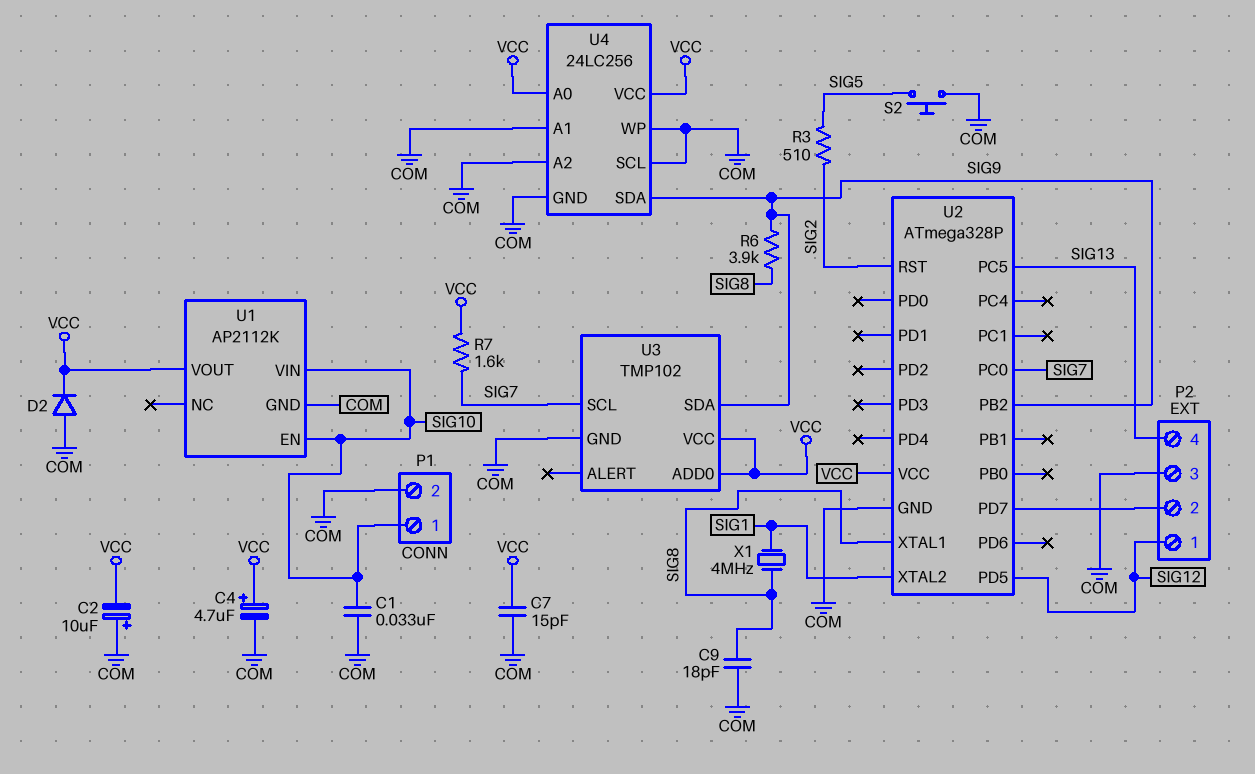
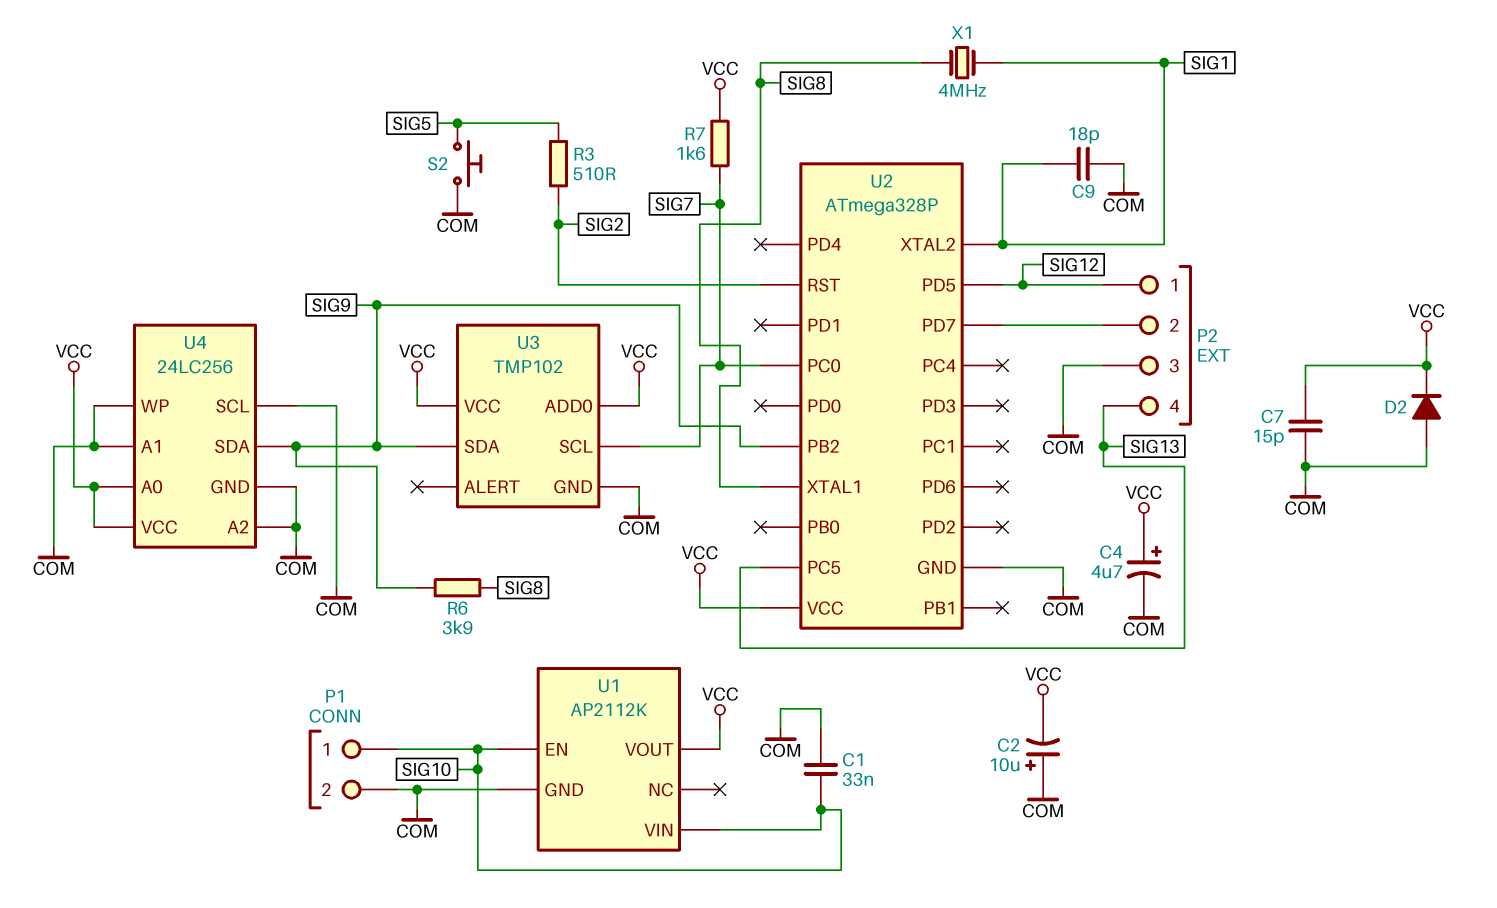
C9: 18pF (COM, SIG8) -> 18pF (COM, SIG1)

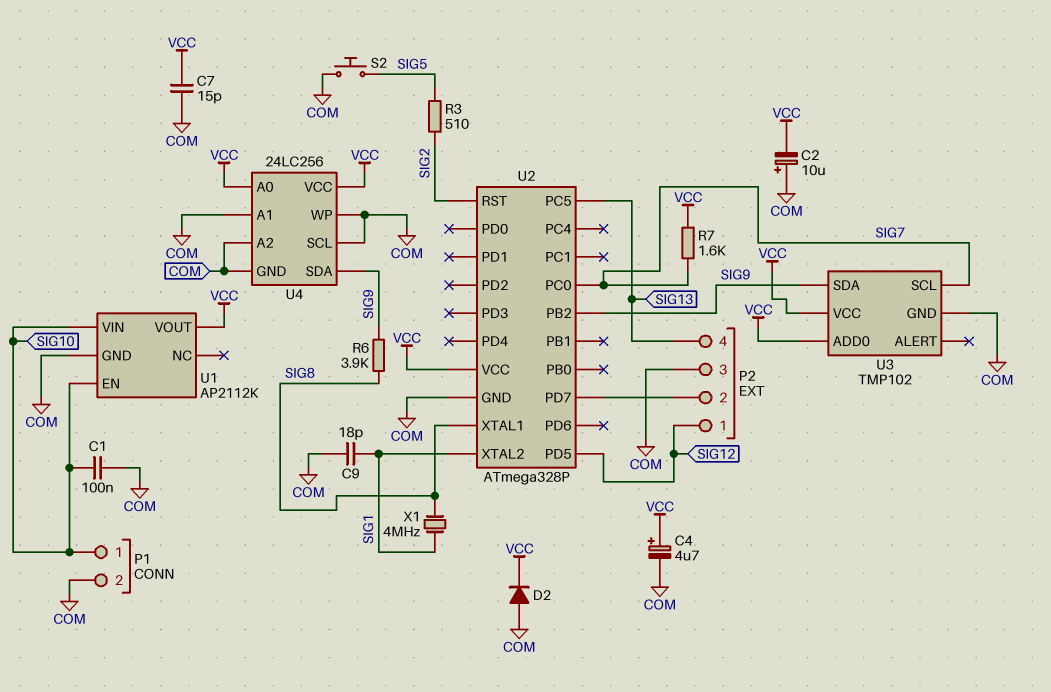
C1: 33nF (COM, SIG10) -> 100nF (COM, SIG10)

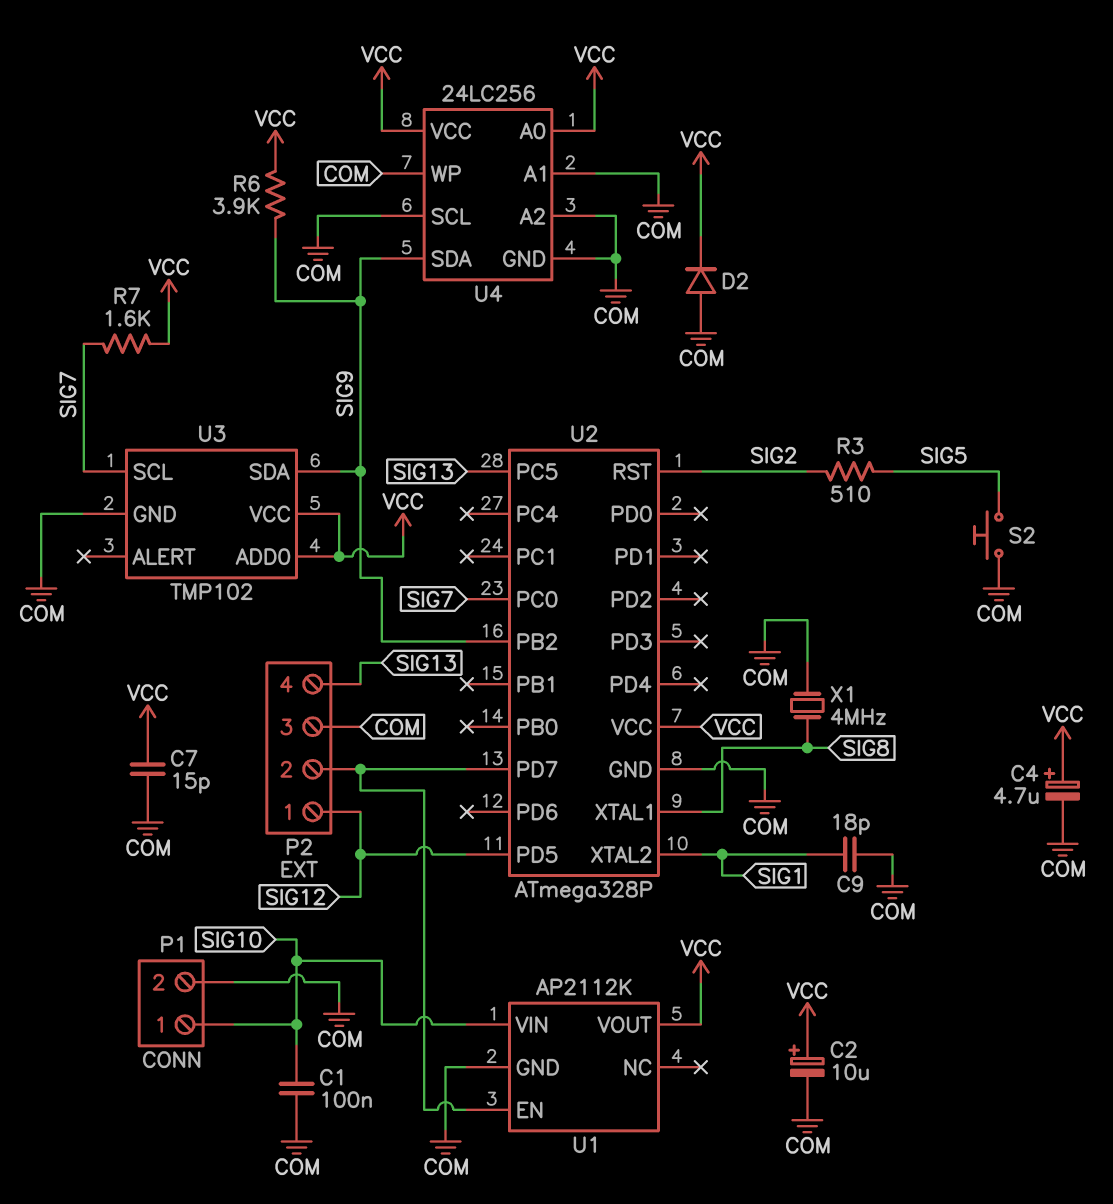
C2: 10uF (plus COM, minus VCC) -> 10uF (plus VCC, minus COM)
R6: 3.9k (SIG8, SIG9) -> 3.9k (SIG9, VCC)
U1 pin EN: SIG10 -> P2/2
X1: 4MHz (SIG1, SIG8) -> 4MHz (COM, SIG8)

